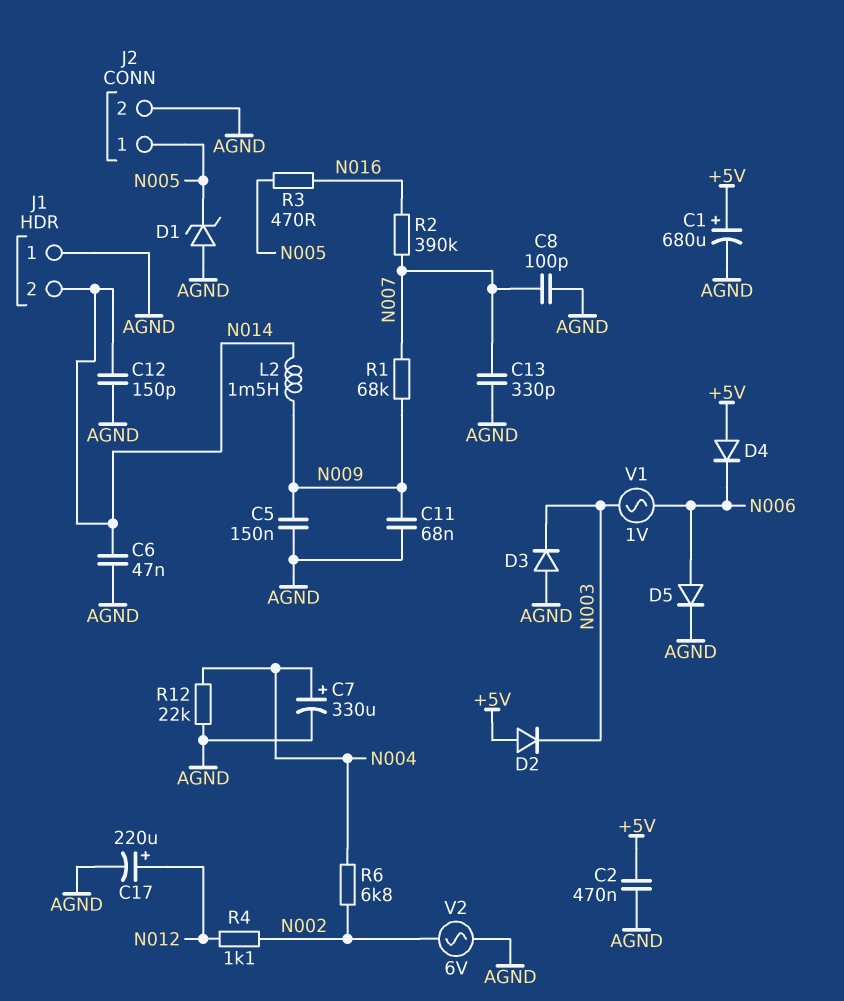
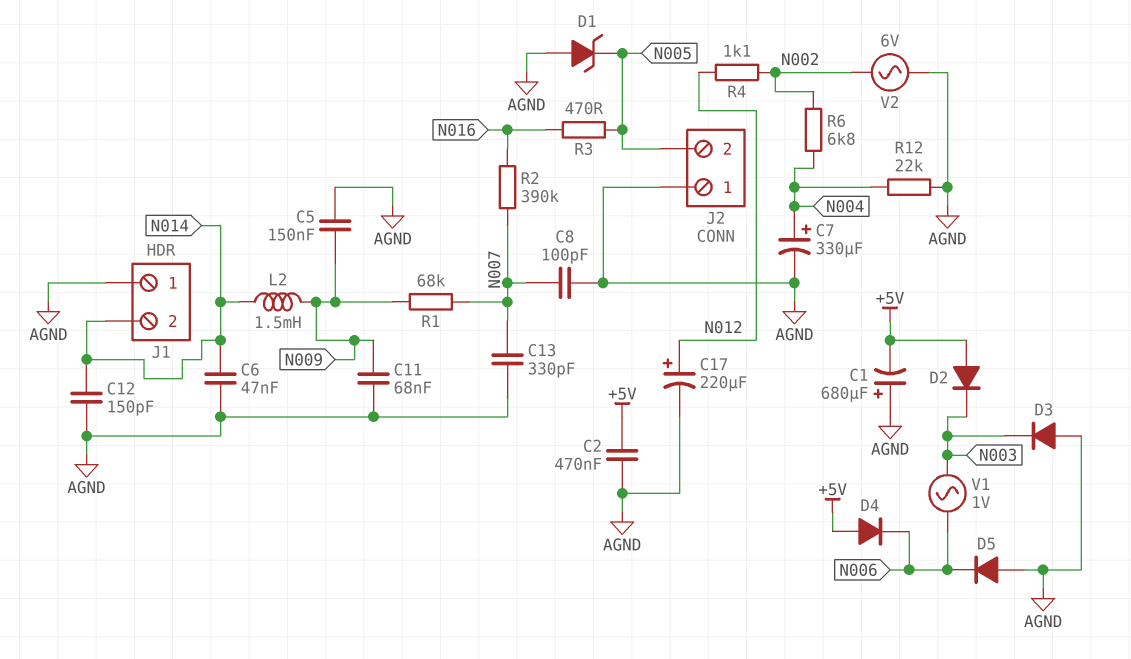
C1: 680uF (plus +5V, minus AGND) -> 680uF (plus AGND, minus +5V)
D5: diode (A N006, K AGND) -> diode (A AGND, K N006)
J2 pin 1: N005 -> AGND
J2 pin 2: AGND -> N005

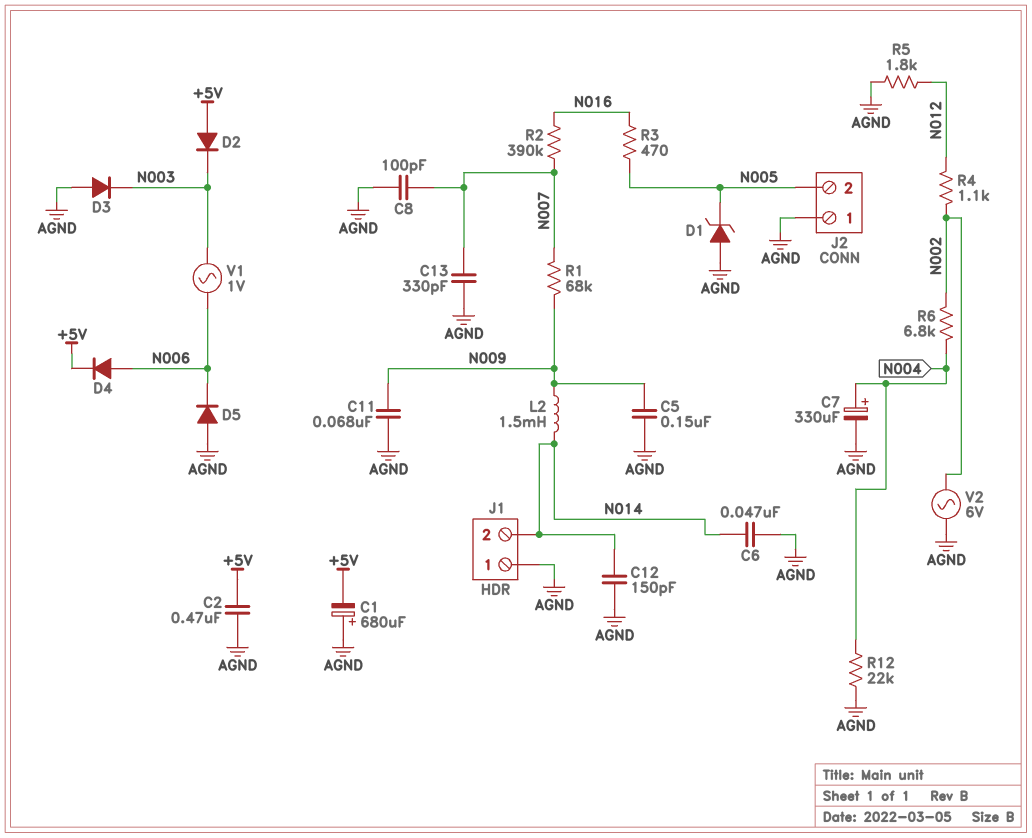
C17: 220uF (plus N012, minus AGND) -> none
D4: diode (A +5V, K N006) -> diode (A N006, K +5V)
R5: none -> 1.8k (AGND, N012)

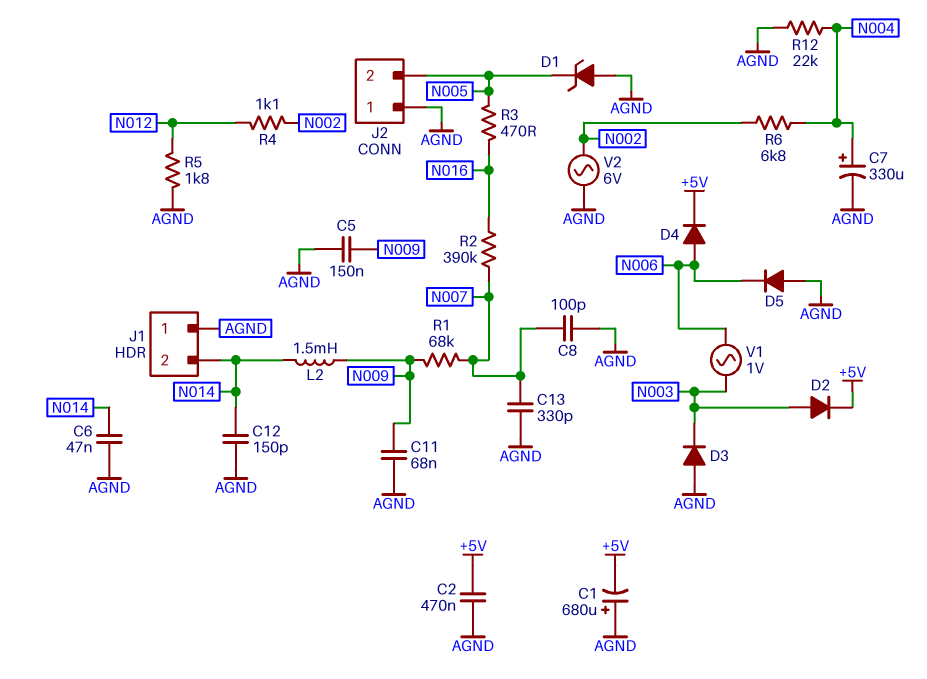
D2: diode (A +5V, K N003) -> diode (A N003, K +5V)

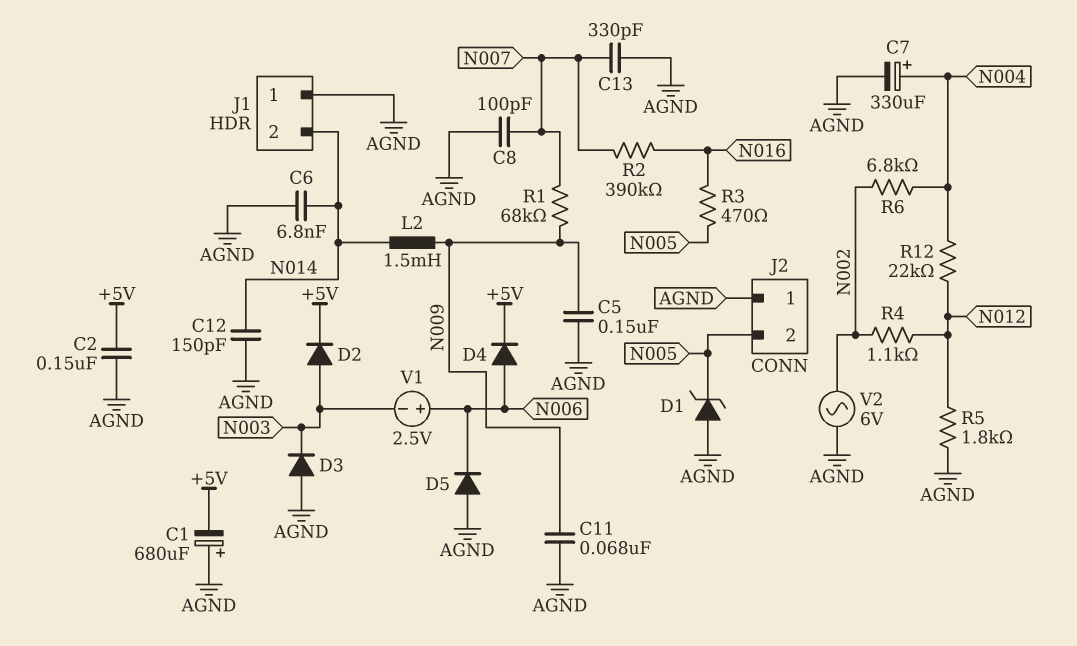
C2: 470nF (+5V, AGND) -> 150nF (+5V, AGND)
C6: 47nF (AGND, N014) -> 6.8nF (AGND, N014)
R12: 22k (AGND, N004) -> 22k (N004, N012)
V1: AC 1V (N003, N006) -> 2.5V (plus N006, minus N003)

